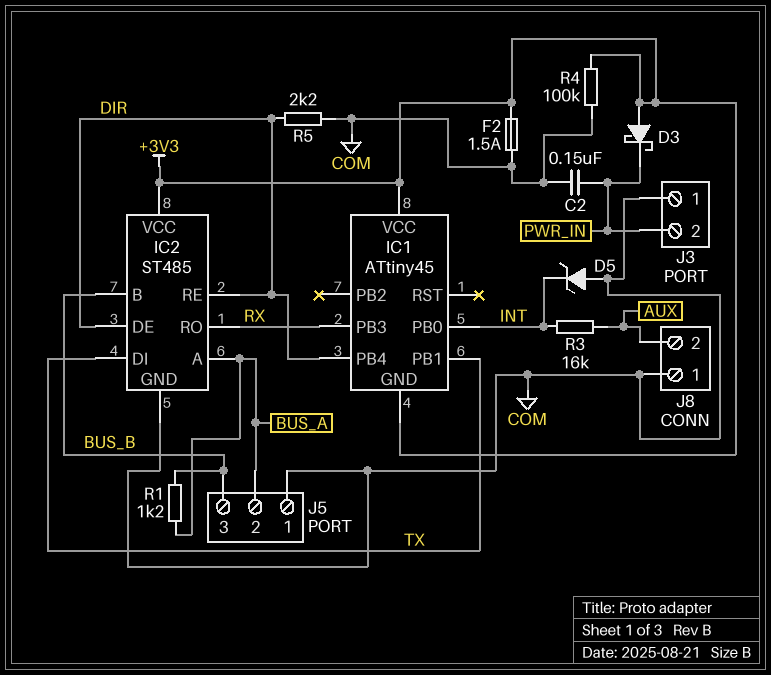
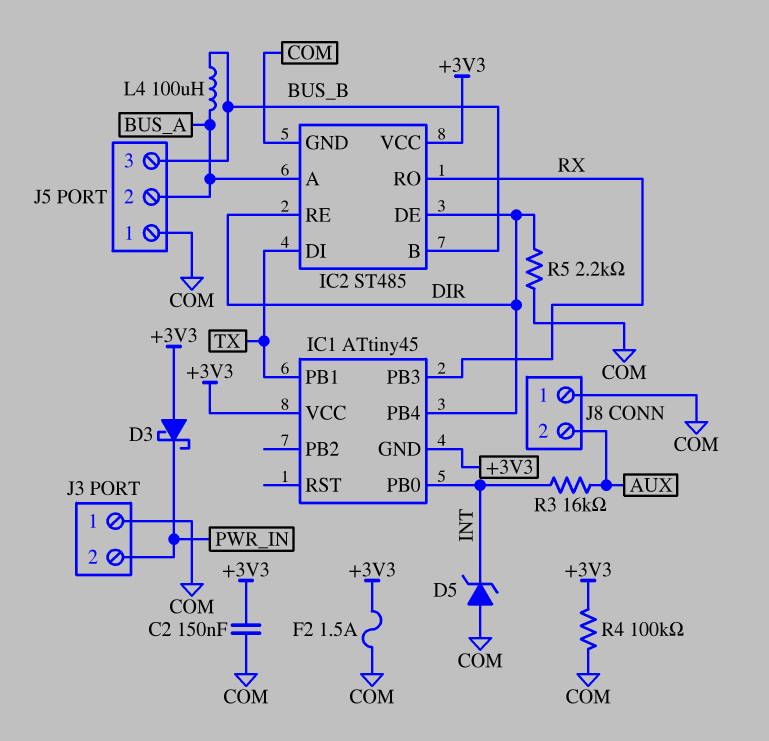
C2: 150nF (COM, PWR_IN) -> 150nF (+3V3, COM)
L4: none -> 100uH (BUS_A, BUS_B)
R1: 1.2k (BUS_A, BUS_B) -> none

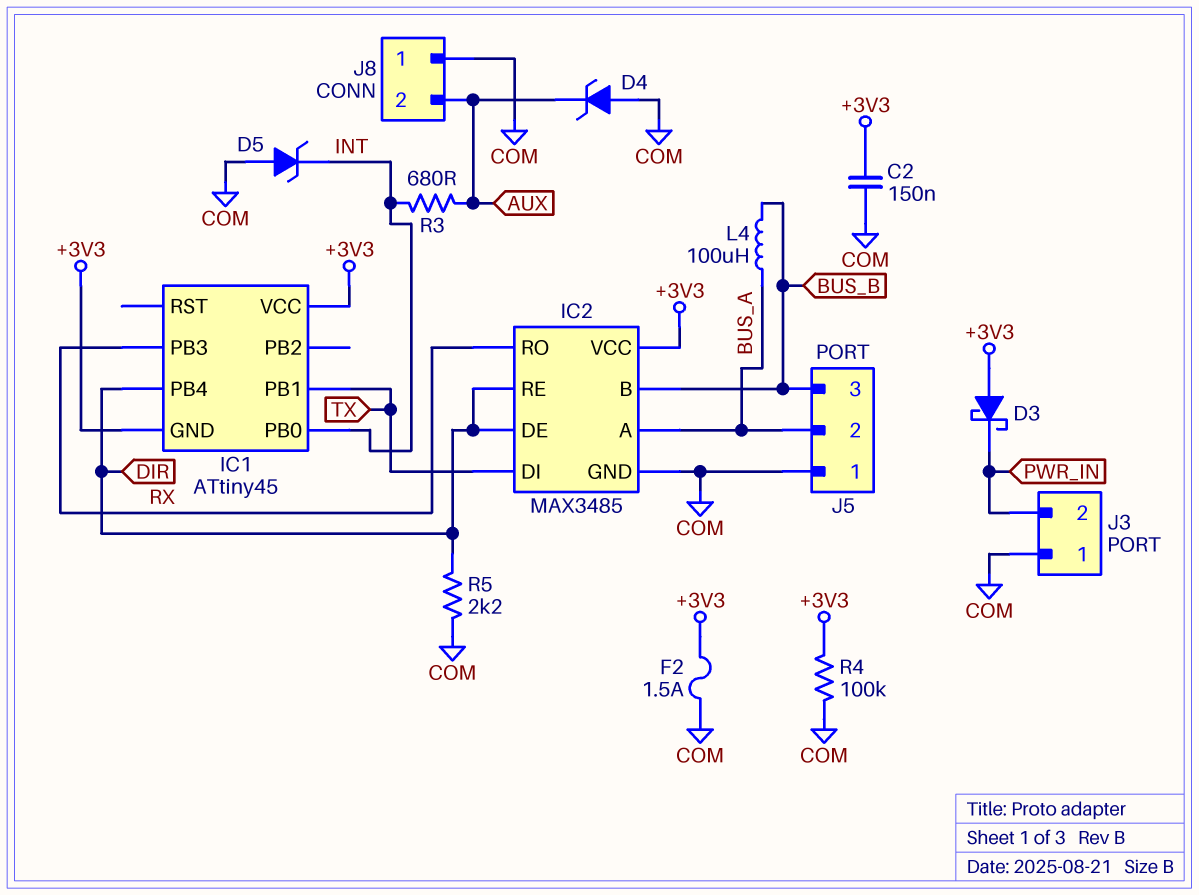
D4: none -> zener (A COM, K AUX)
IC2: ST485 -> MAX3485
R3: 16k (AUX, INT) -> 680 (AUX, INT)

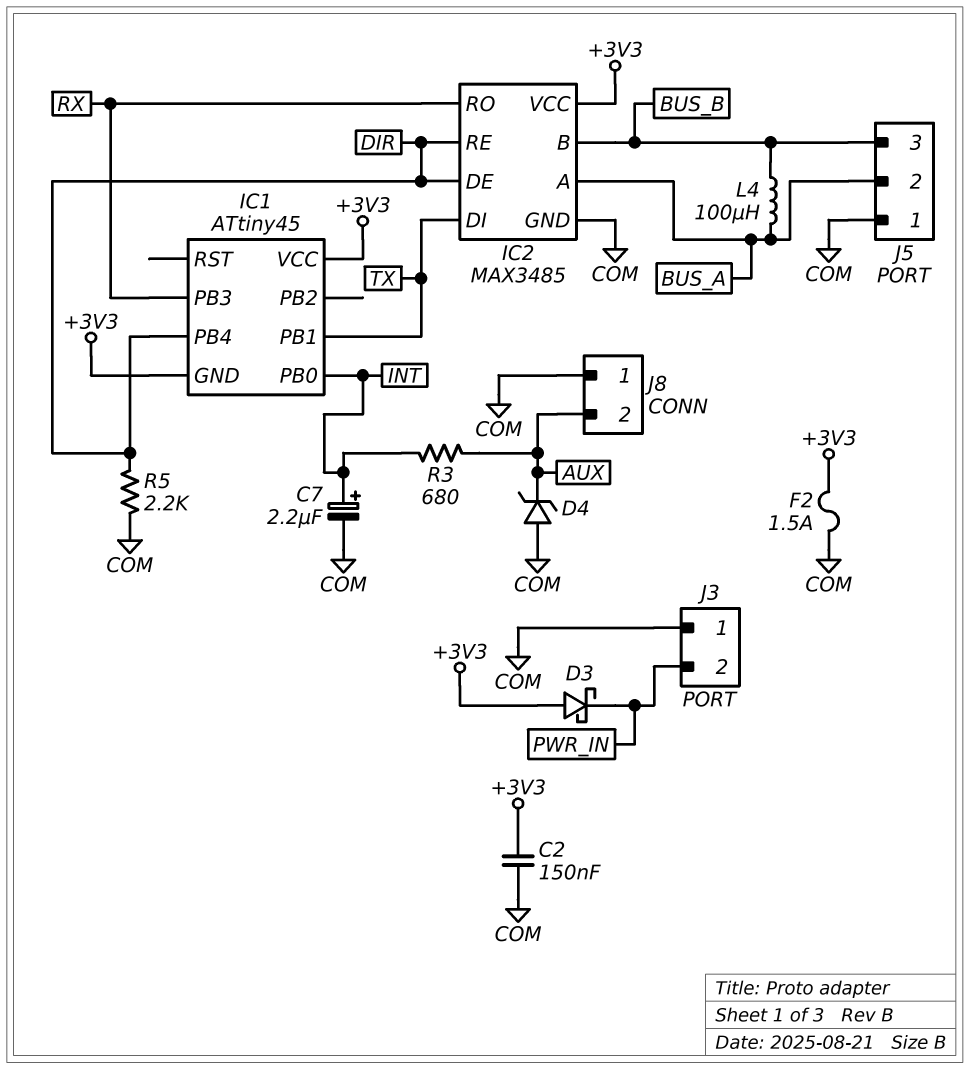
C7: none -> 2.2uF (plus INT, minus COM)
D5: zener (A COM, K INT) -> none
R4: 100k (+3V3, COM) -> none

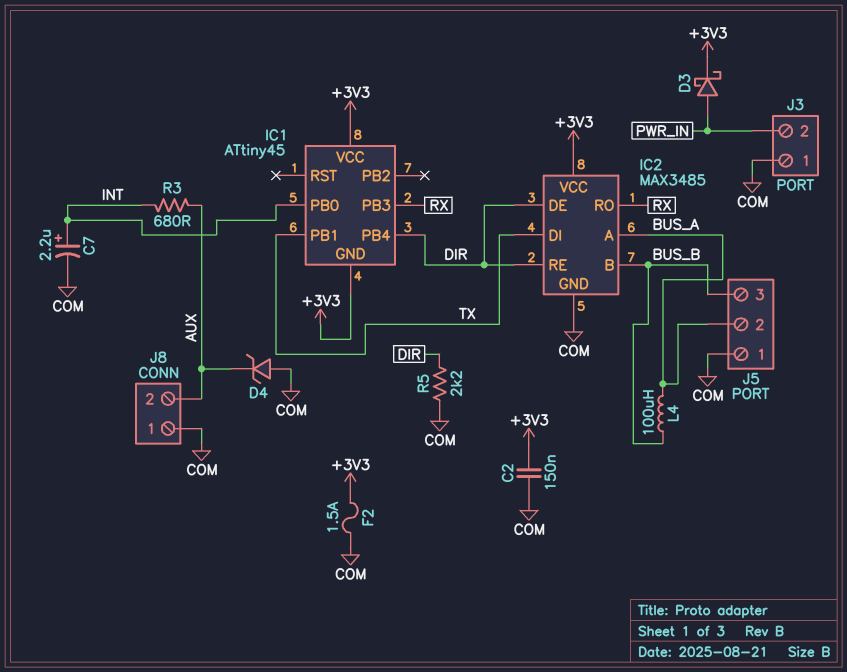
D3: schottky (A +3V3, K PWR_IN) -> schottky (A PWR_IN, K +3V3)

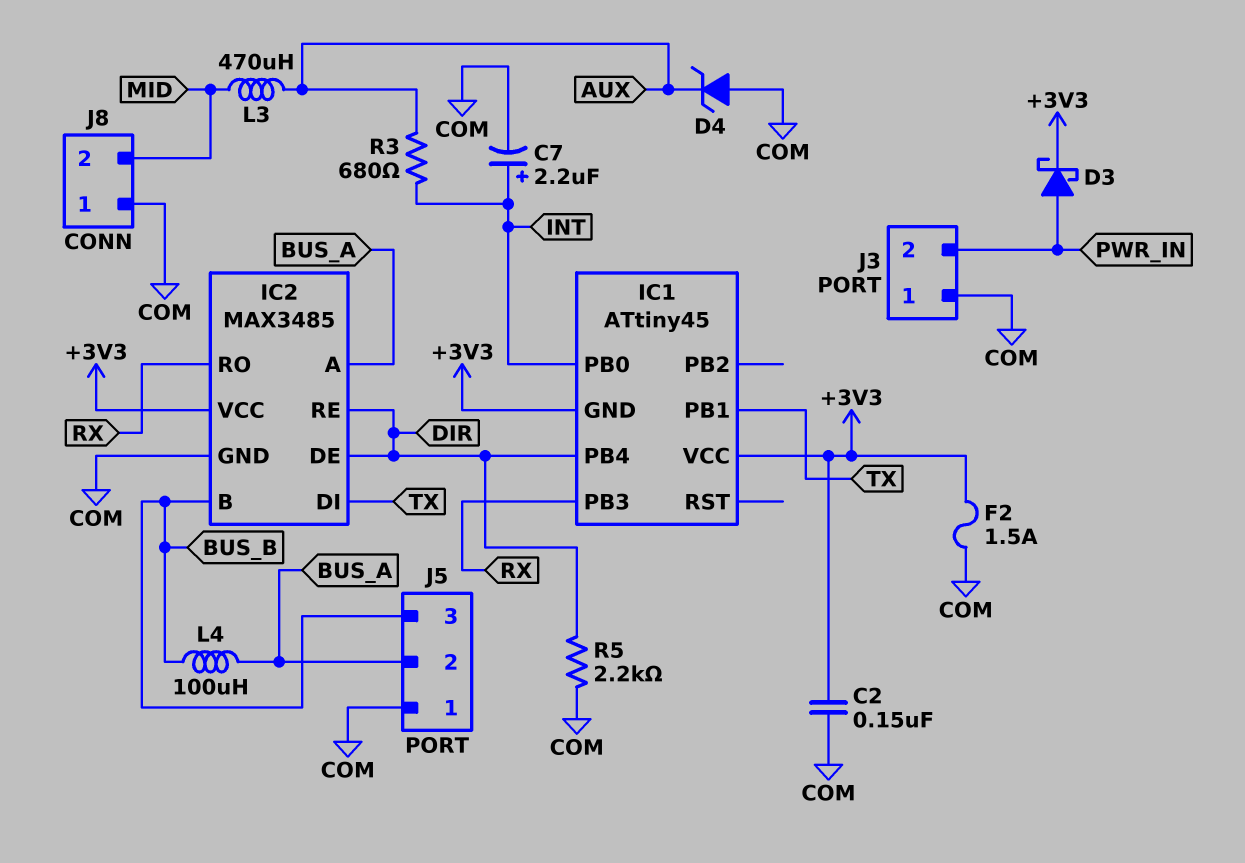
J8 pin 2: AUX -> MID
L3: none -> 470uH (AUX, MID)

